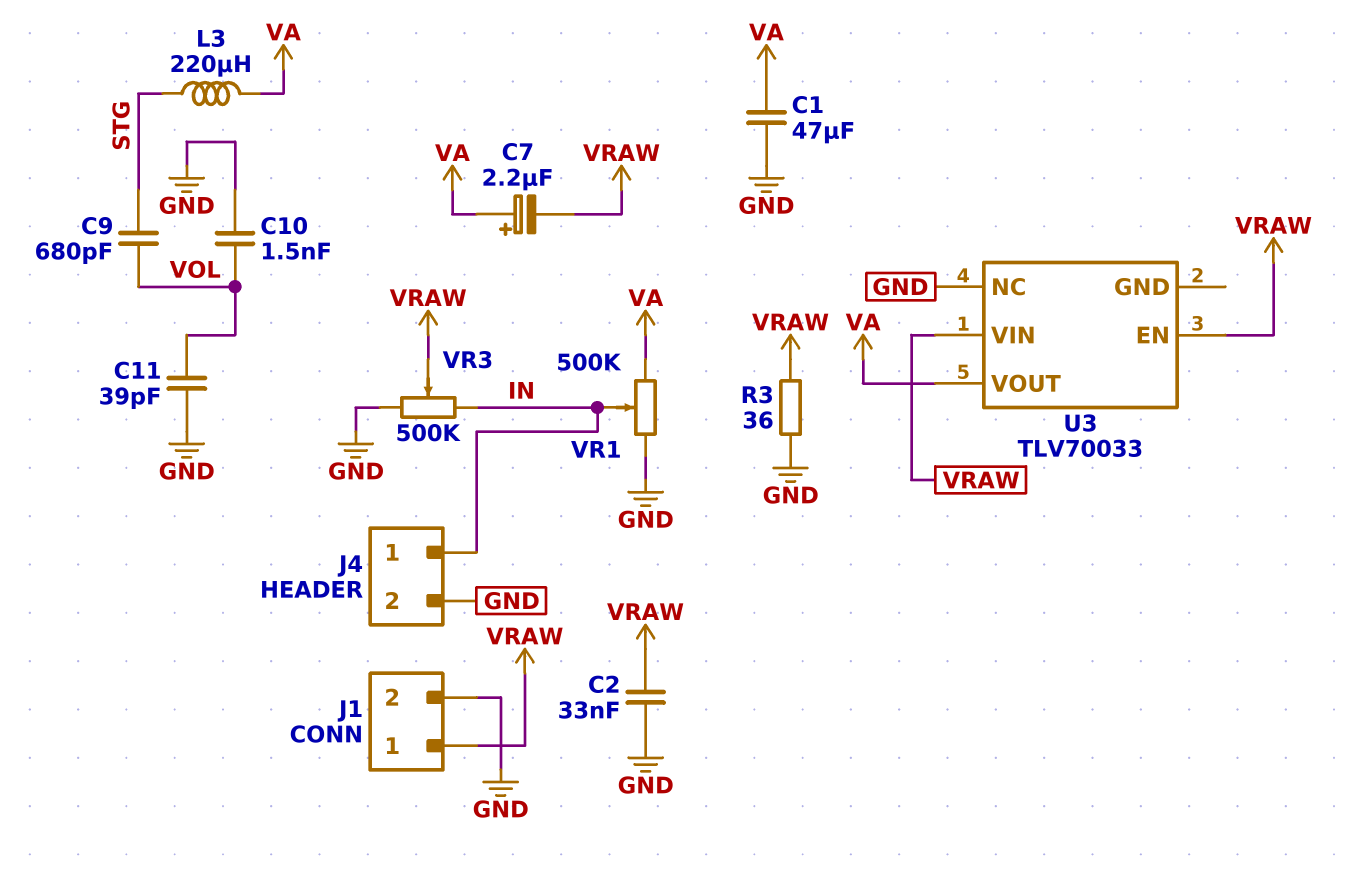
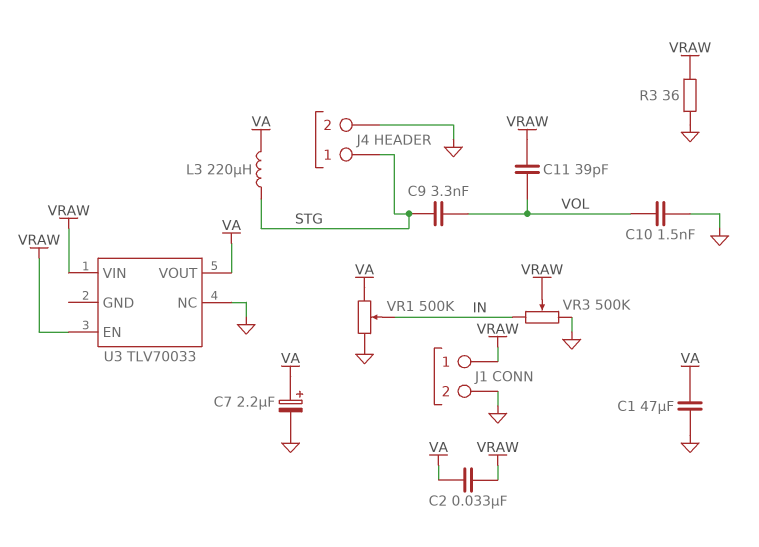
C2: 33nF (GND, VRAW) -> 33nF (VA, VRAW)
C7: 2.2uF (plus VA, minus VRAW) -> 2.2uF (plus VA, minus GND)
C9: 680pF (STG, VOL) -> 3.3nF (STG, VOL)
C11: 39pF (GND, VOL) -> 39pF (VOL, VRAW)
J4 pin 1: IN -> STG

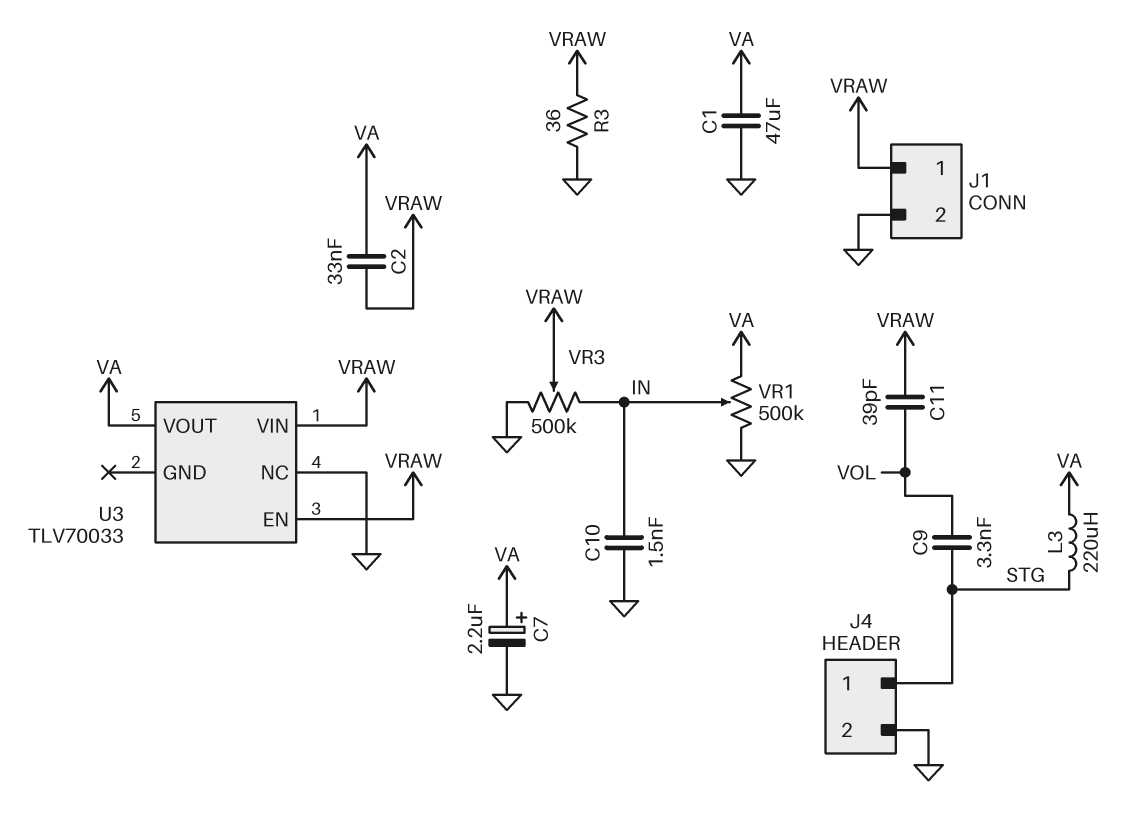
C10: 1.5nF (GND, VOL) -> 1.5nF (GND, IN)

